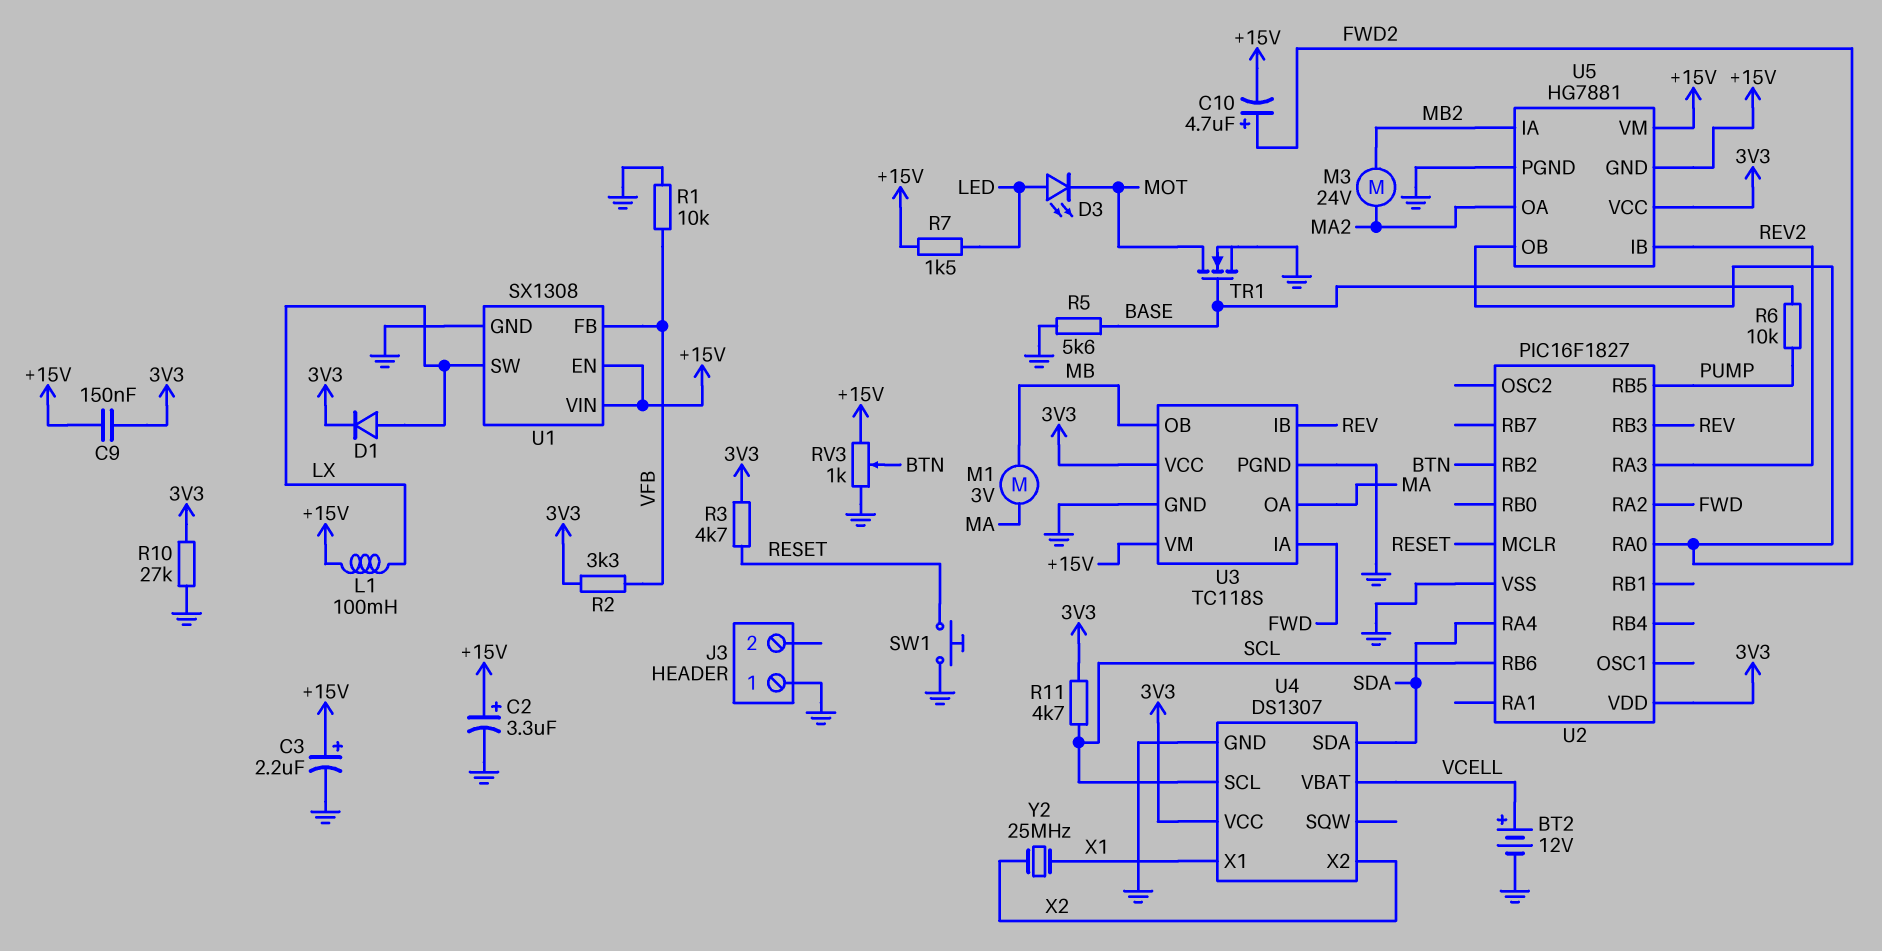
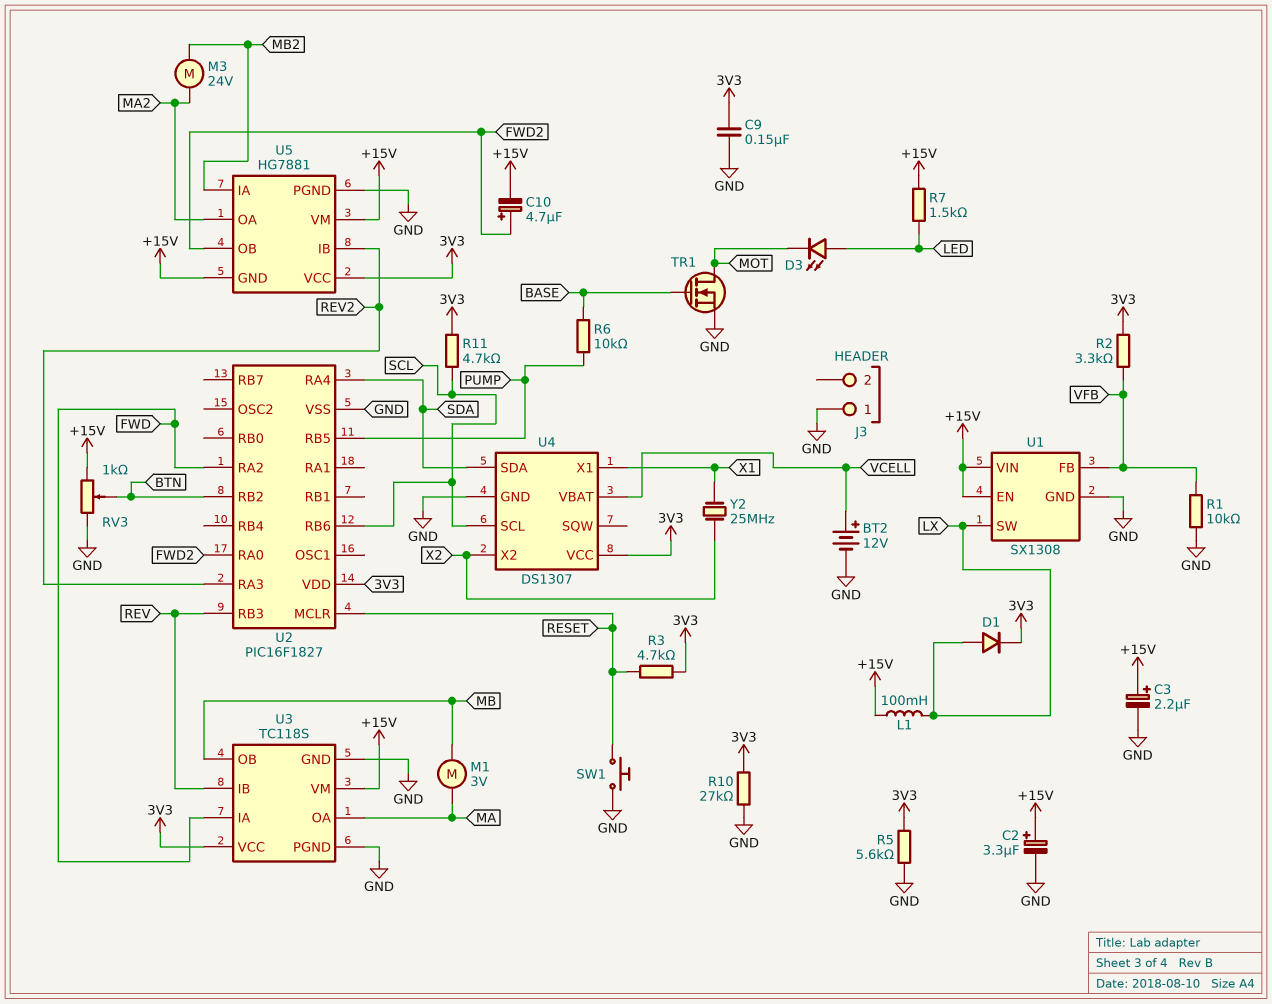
C9: 150nF (+15V, 3V3) -> 150nF (3V3, GND)
R5: 5.6k (BASE, GND) -> 5.6k (3V3, GND)

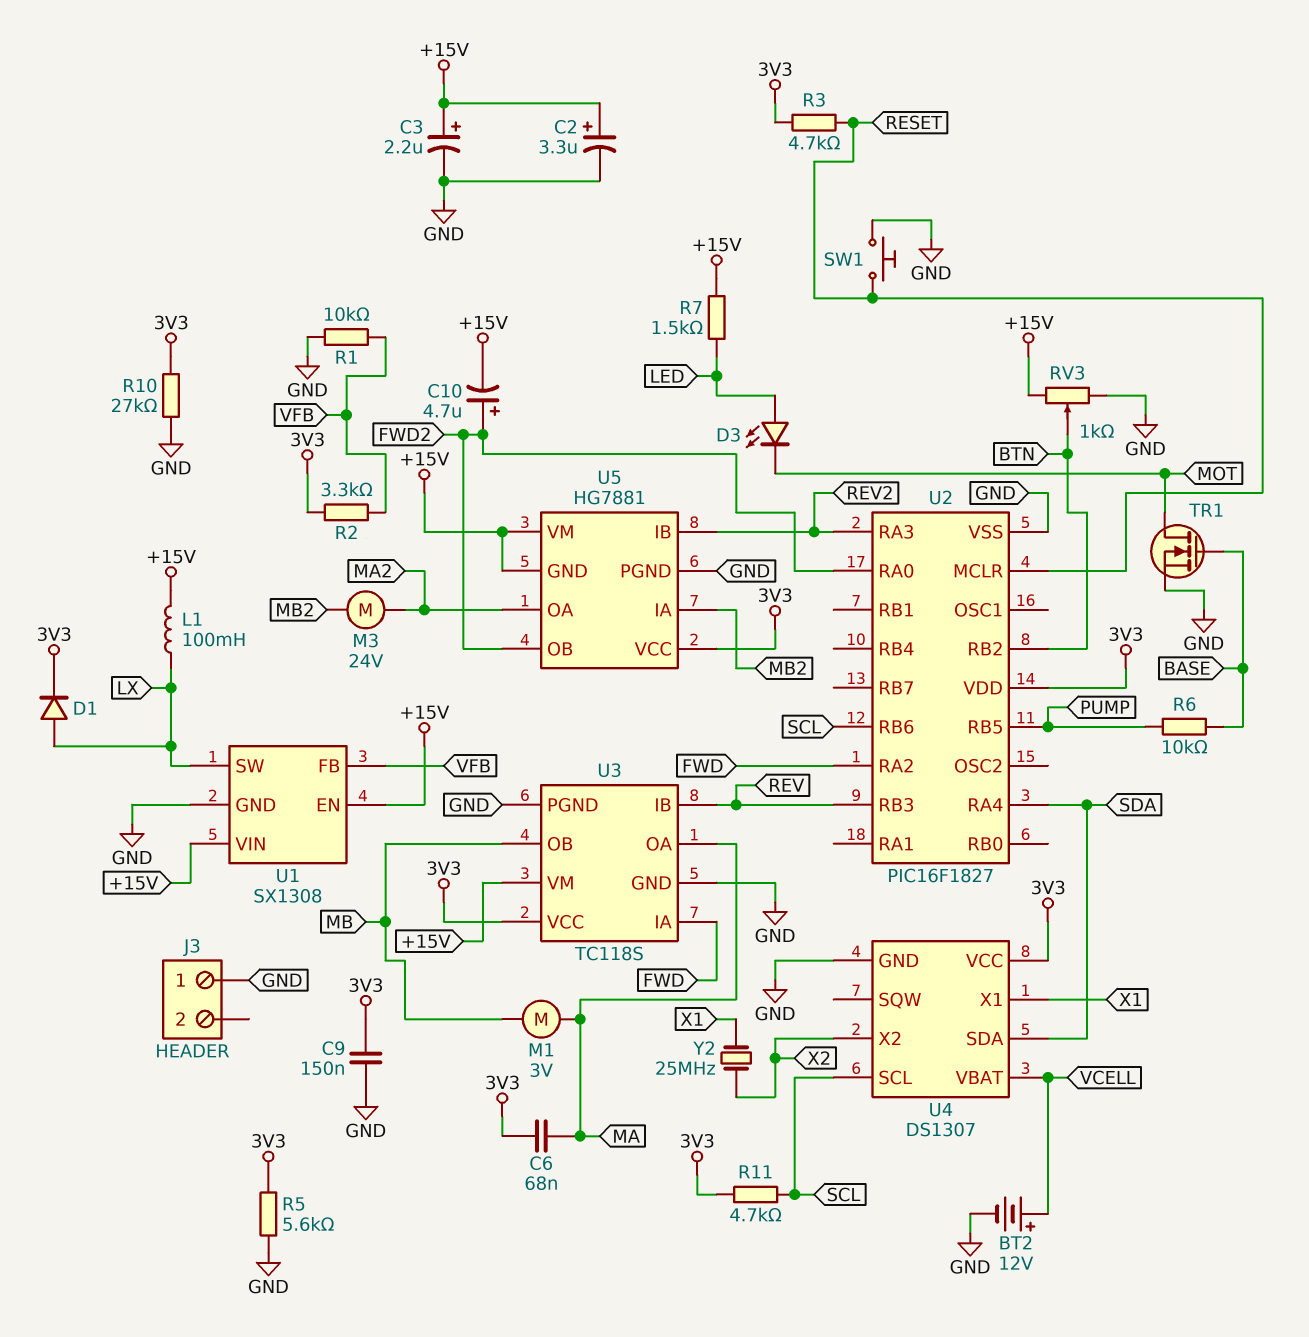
C6: none -> 68nF (3V3, MA)

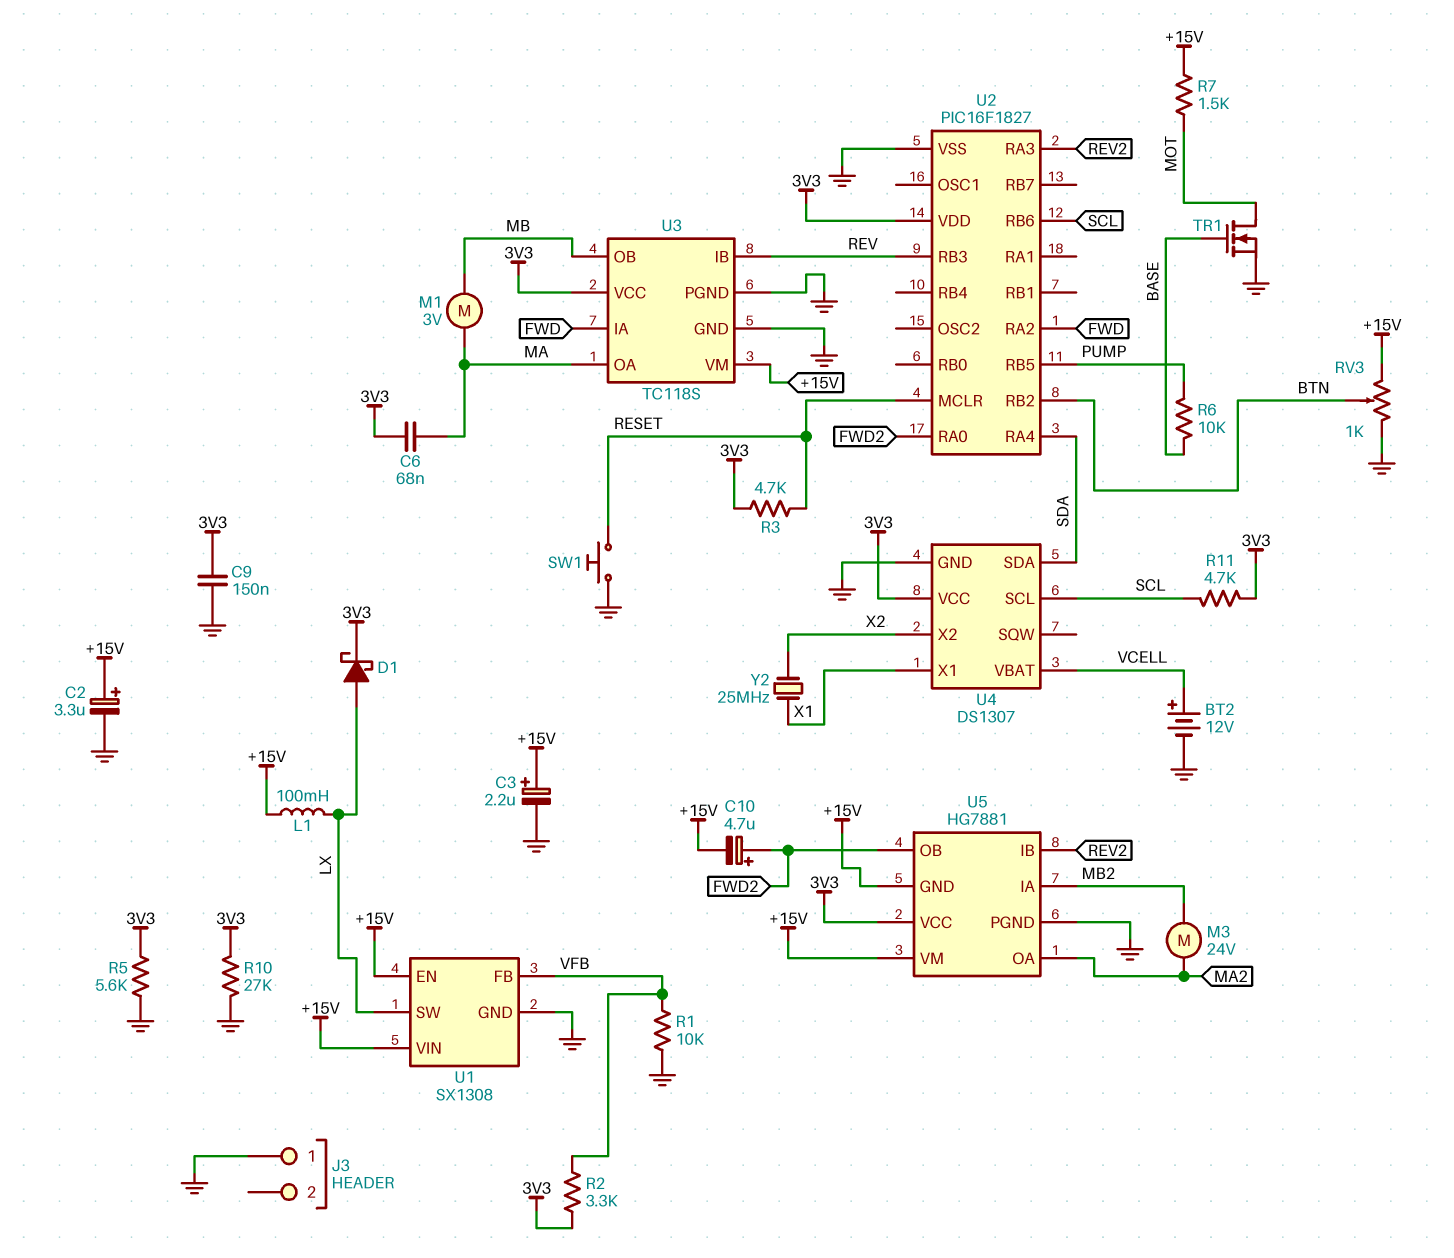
D1: diode (A LX, K 3V3) -> schottky (A LX, K 3V3)
D3: LED (A LED, K MOT) -> none
R7: 1.5k (+15V, LED) -> 1.5k (+15V, MOT)

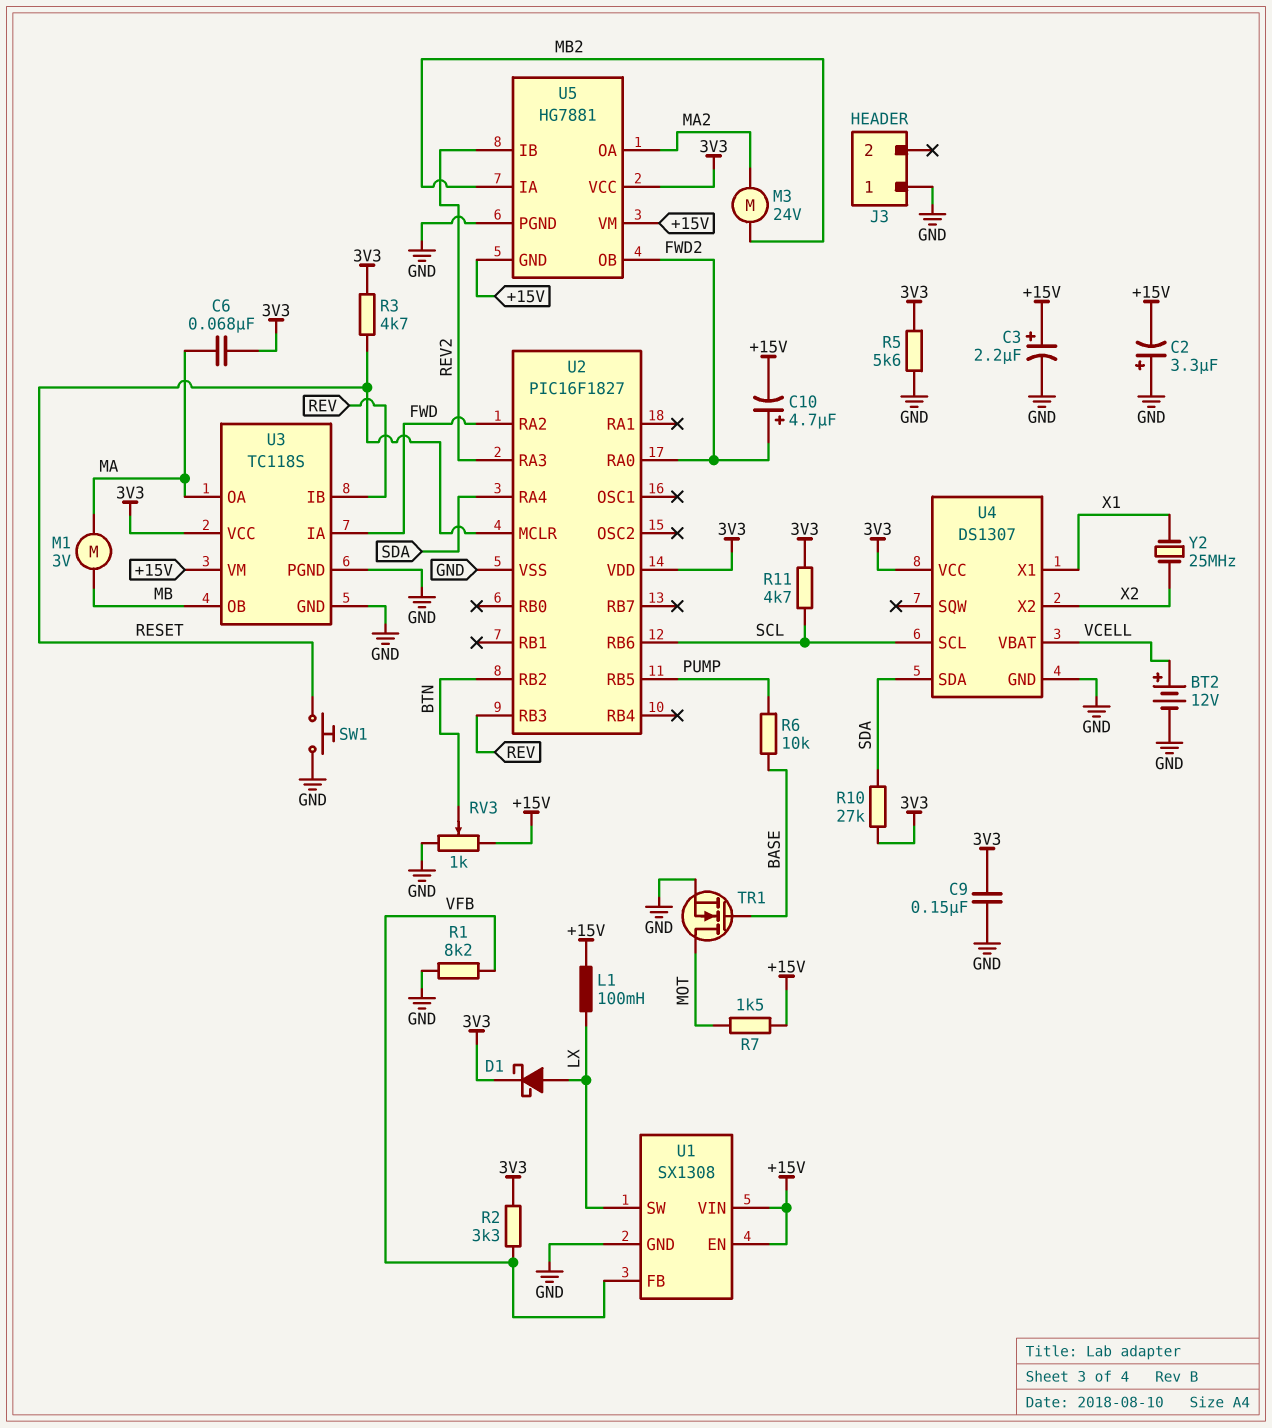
C2: 3.3uF (plus +15V, minus GND) -> 3.3uF (plus GND, minus +15V)
R1: 10k (GND, VFB) -> 8.2k (GND, VFB)
R10: 27k (3V3, GND) -> 27k (3V3, SDA)

